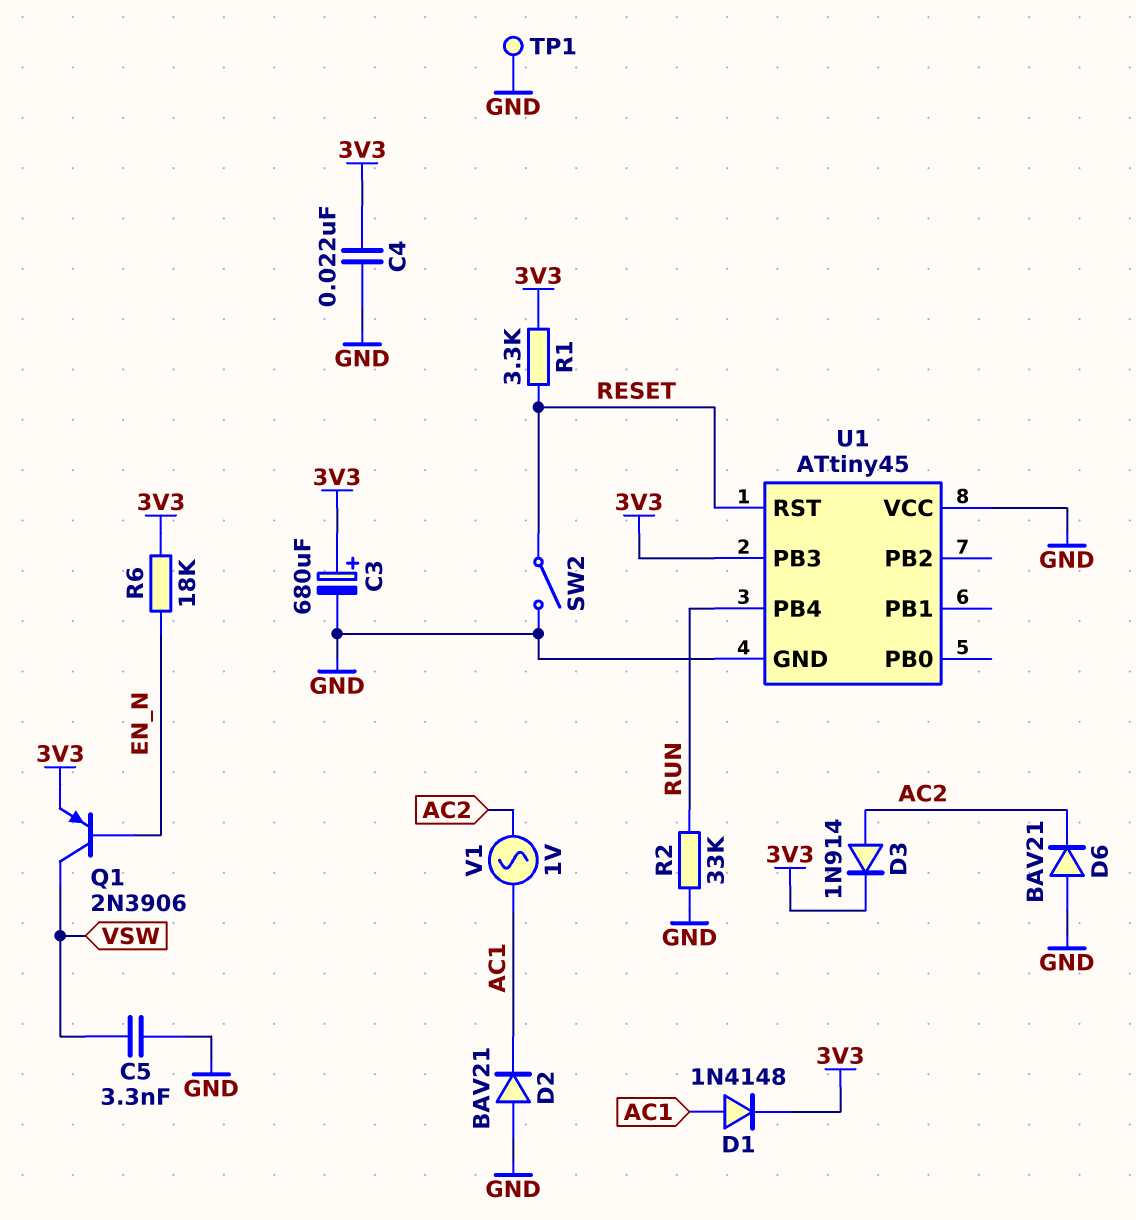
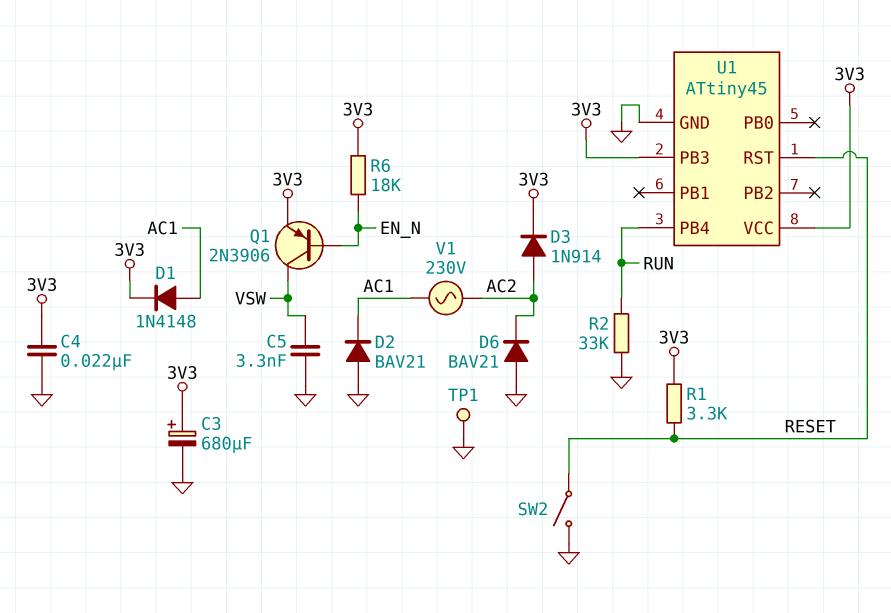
U1 pin VCC: GND -> 3V3
V1: AC 1V (AC1, AC2) -> AC 230V (AC1, AC2)

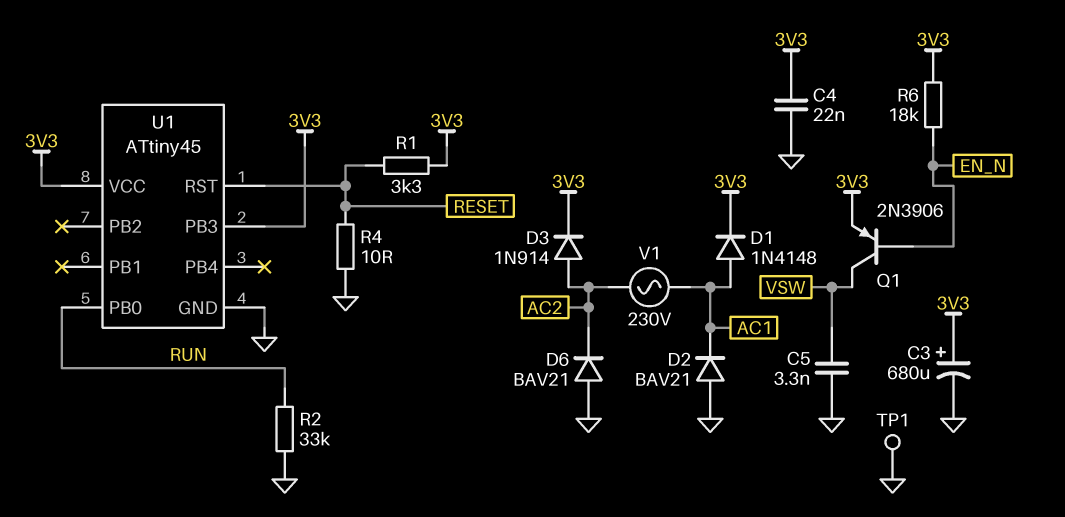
R4: none -> 10 (GND, RESET)
SW2: switch (GND, RESET) -> none
U1 pin PB0: none -> RUN
U1 pin PB4: RUN -> none

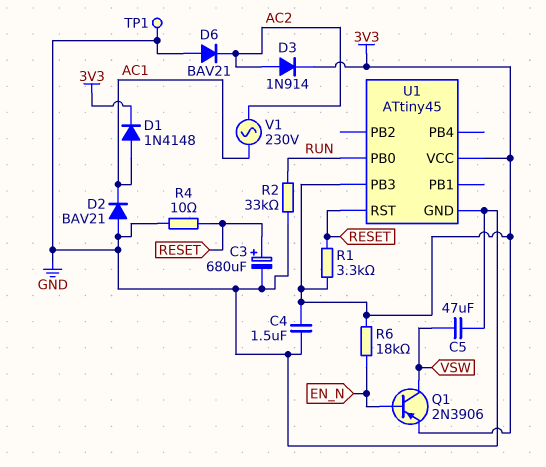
C3: 680uF (plus 3V3, minus GND) -> 680uF (plus RESET, minus GND)
C4: 22nF (3V3, GND) -> 1.5uF (3V3, GND)
C5: 3.3nF (GND, VSW) -> 47uF (GND, VSW)

